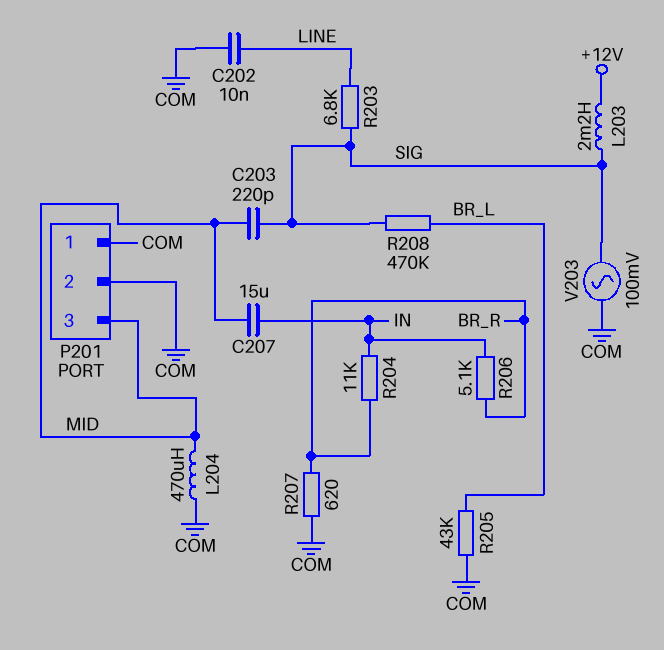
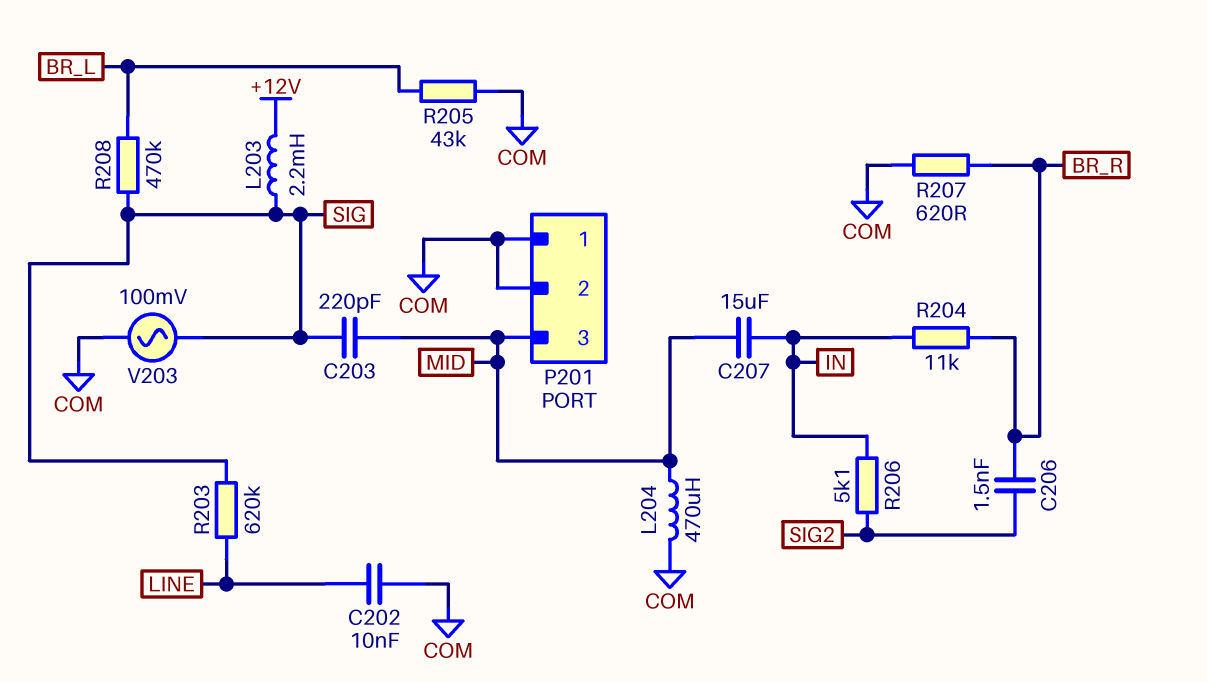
C206: none -> 1.5nF (BR_R, SIG2)
R203: 6.8k (LINE, SIG) -> 620k (LINE, SIG)
R206: 5.1k (BR_R, IN) -> 5.1k (IN, SIG2)

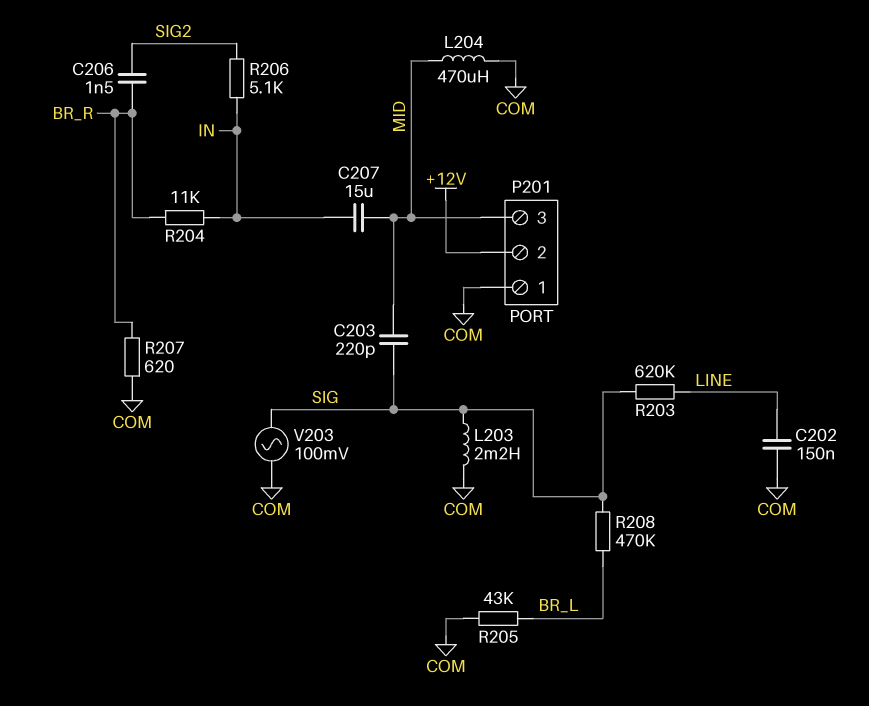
C202: 10nF (COM, LINE) -> 150nF (COM, LINE)
L203: 2.2mH (+12V, SIG) -> 2.2mH (COM, SIG)
P201 pin 2: COM -> +12V

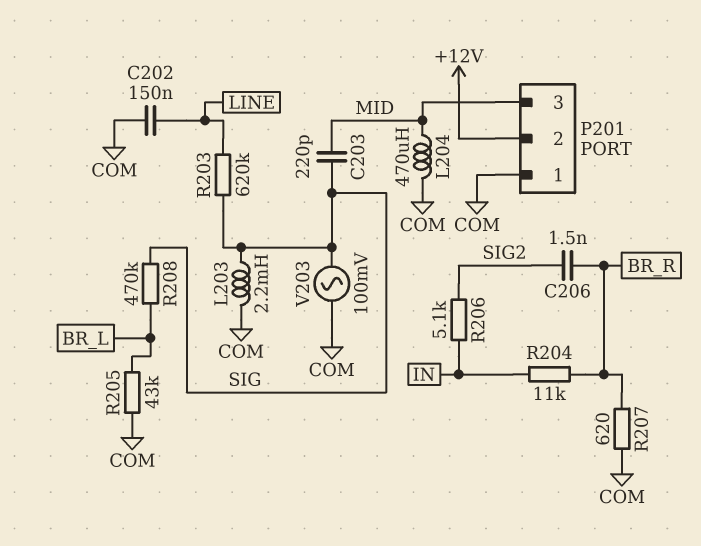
C207: 15uF (IN, MID) -> none

